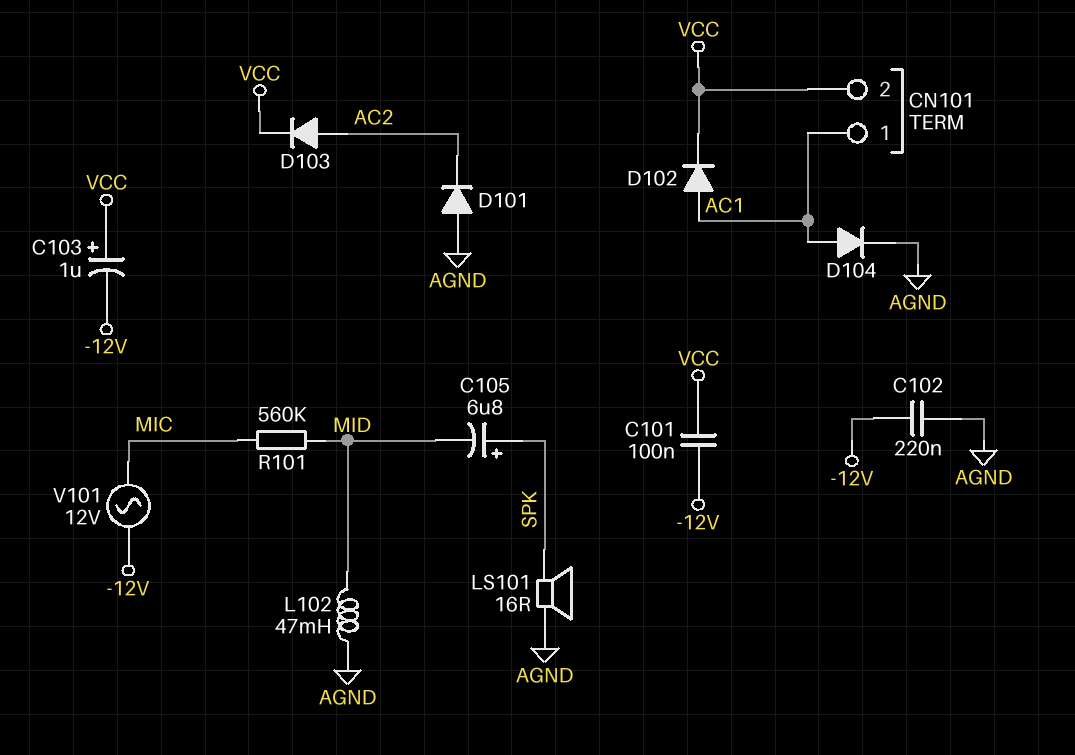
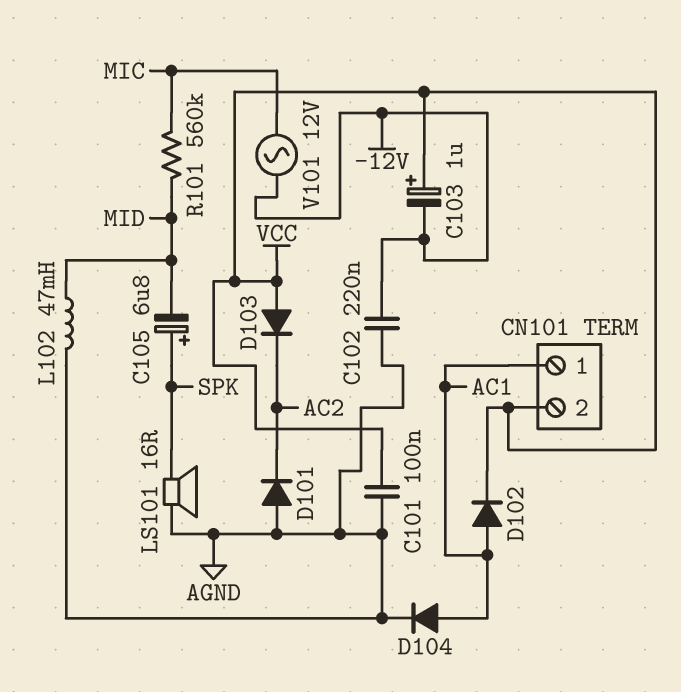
C101: 100nF (-12V, VCC) -> 100nF (AGND, VCC)
D103: diode (A AC2, K VCC) -> diode (A VCC, K AC2)

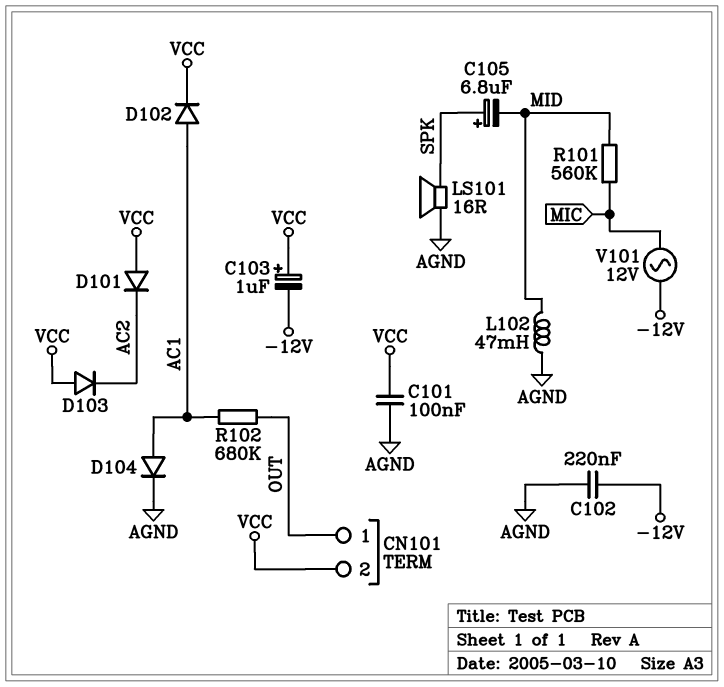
CN101 pin 1: AC1 -> OUT
D101: diode (A AGND, K AC2) -> diode (A VCC, K AC2)
R102: none -> 680k (AC1, OUT)

